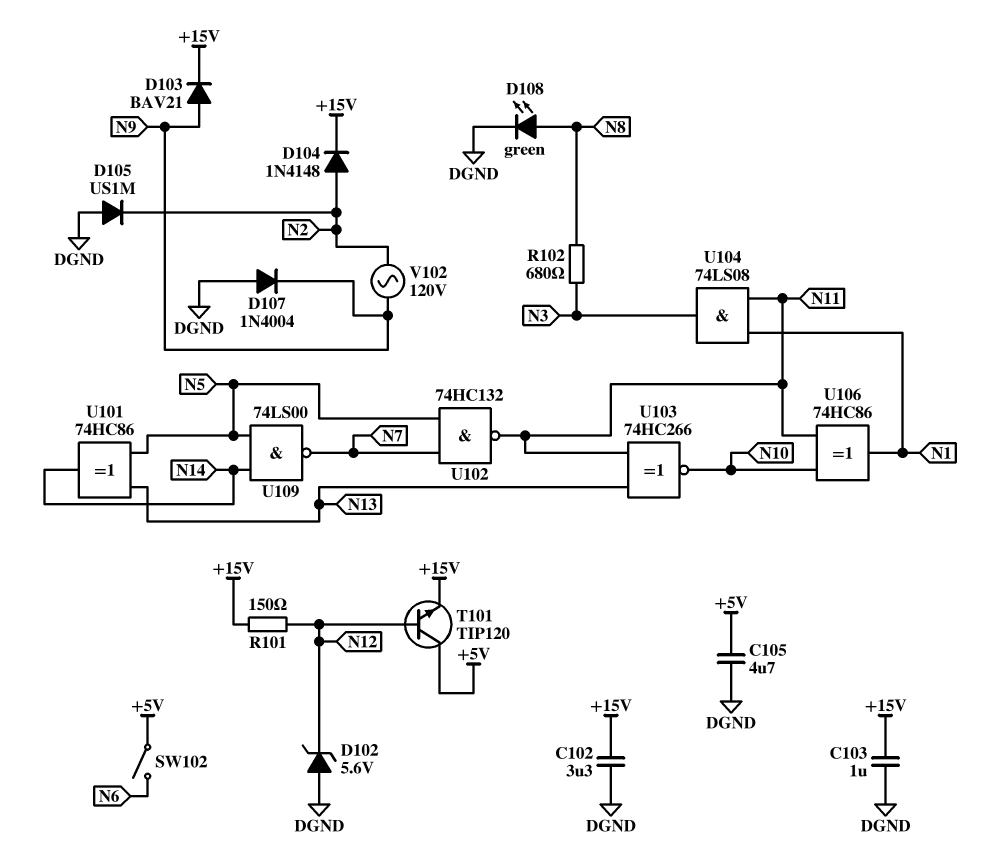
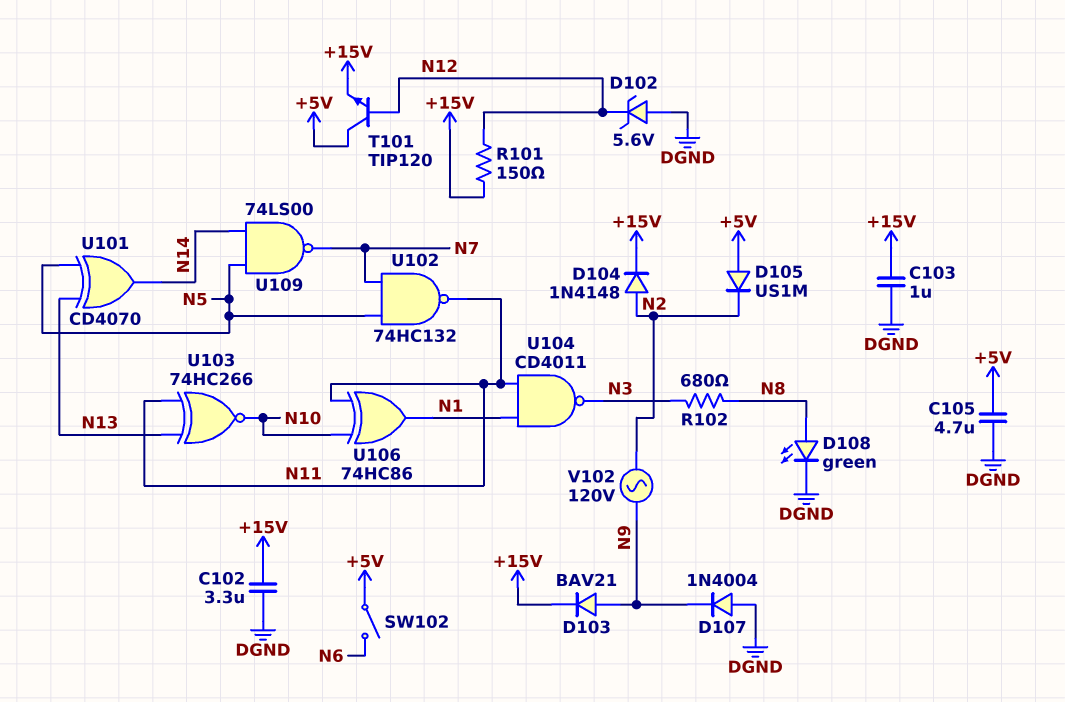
D105: diode US1M (A DGND, K N2) -> diode US1M (A +5V, K N2)
U101: XOR 74HC86 (in N5, in N13, out N14) -> XOR CD4070 (in N5, in N13, out N14)
U104: AND 74LS08 (in N1, in N11, out N3) -> NAND CD4011 (in N1, in N11, out N3)

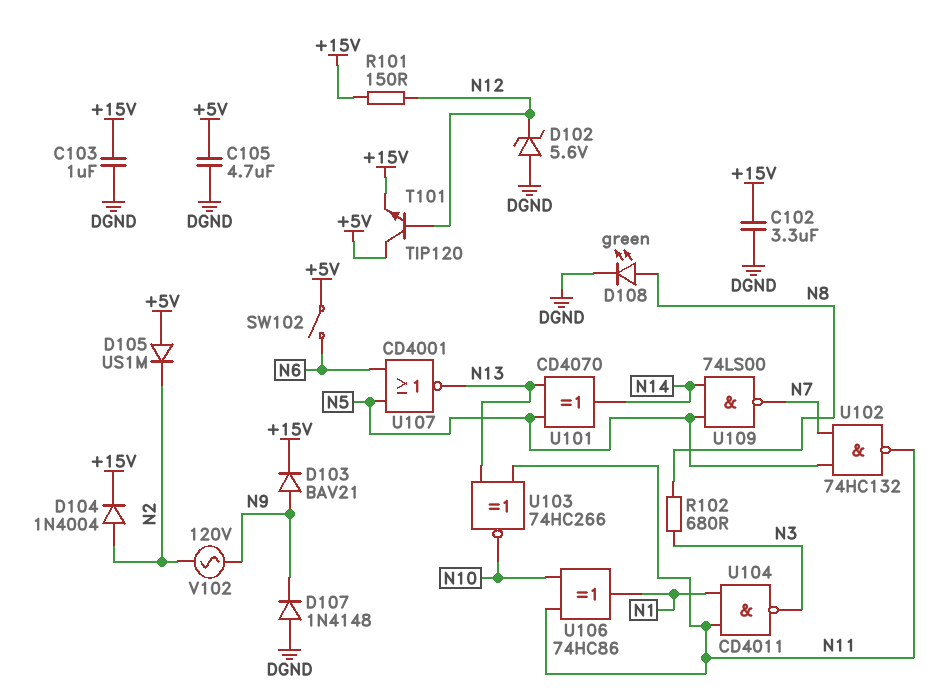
D104: diode 1N4148 (A N2, K +15V) -> diode 1N4004 (A N2, K +15V)
D107: diode 1N4004 (A DGND, K N9) -> diode 1N4148 (A DGND, K N9)
U107: none -> NOR CD4001 (in N5, in N6, out N13)

